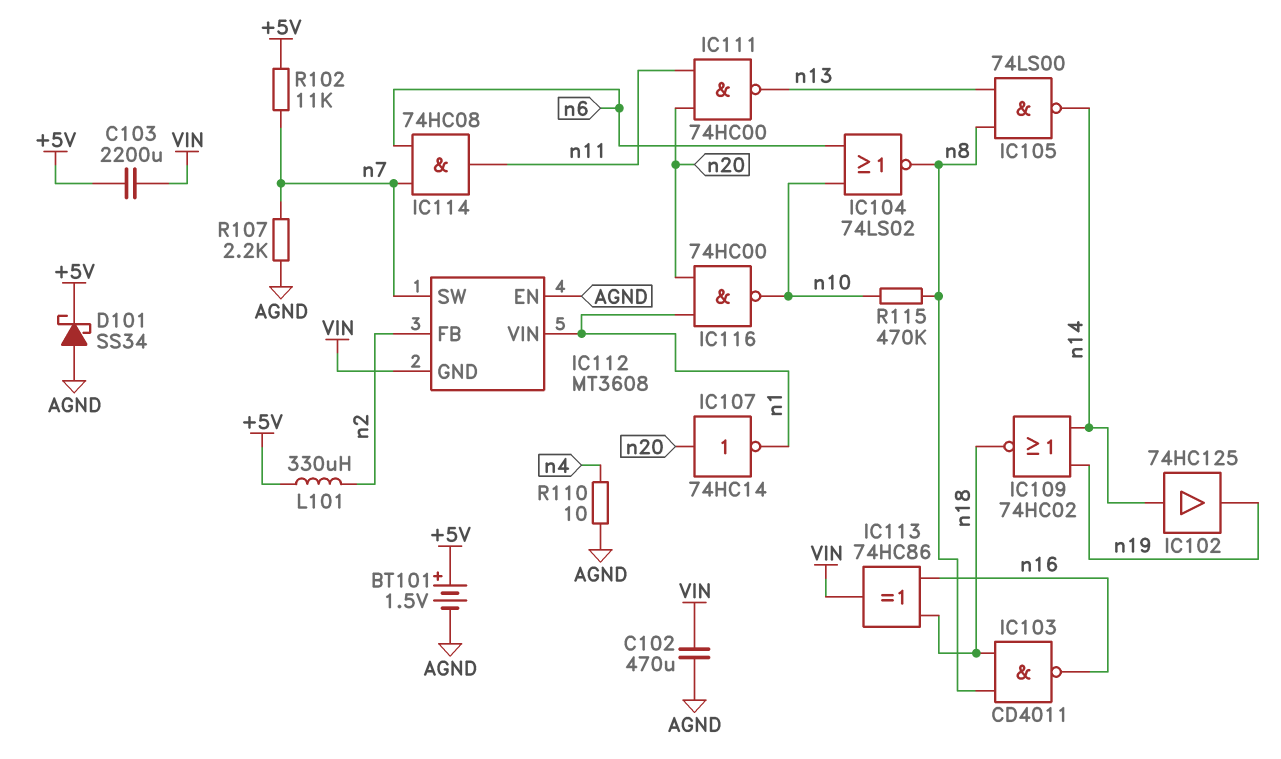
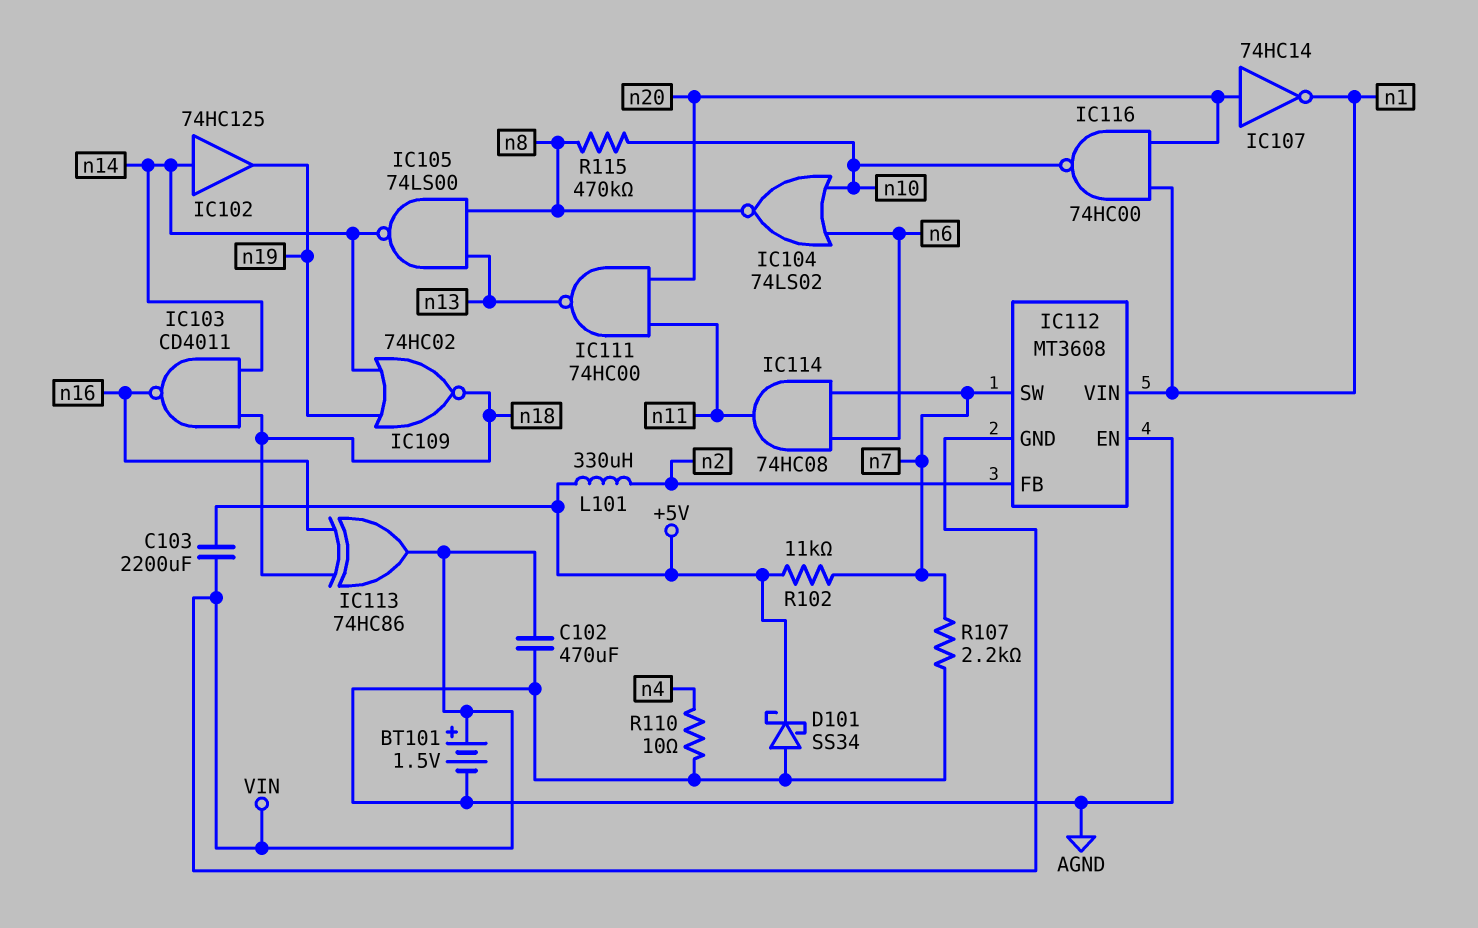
BT101: 1.5V (plus +5V, minus AGND) -> 1.5V (plus VIN, minus AGND)
IC103: NAND CD4011 (in n8, in n18, out n16) -> NAND CD4011 (in n14, in n18, out n16)

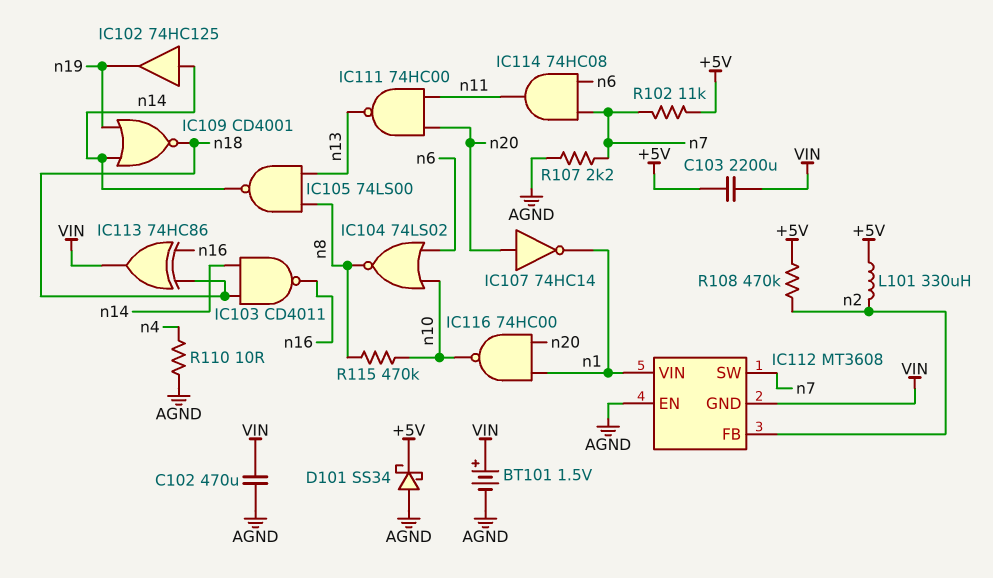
IC109: NOR 74HC02 (in n14, in n19, out n18) -> NOR CD4001 (in n14, in n19, out n18)
R108: none -> 470k (+5V, n2)

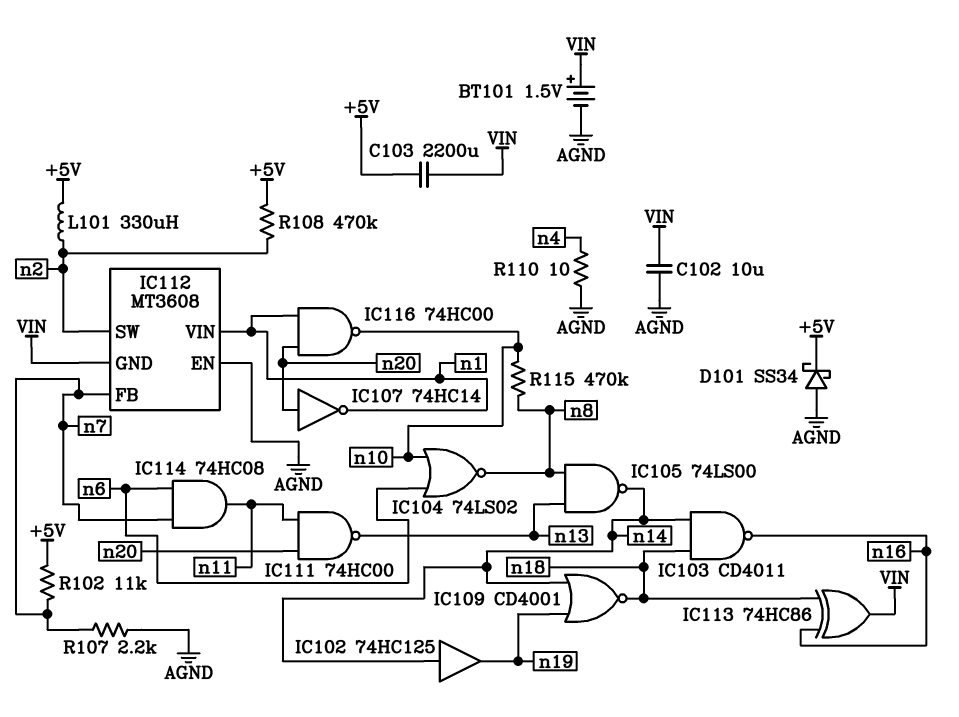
C102: 470uF (AGND, VIN) -> 10uF (AGND, VIN)
IC112 pin FB: n2 -> n7
IC112 pin SW: n7 -> n2

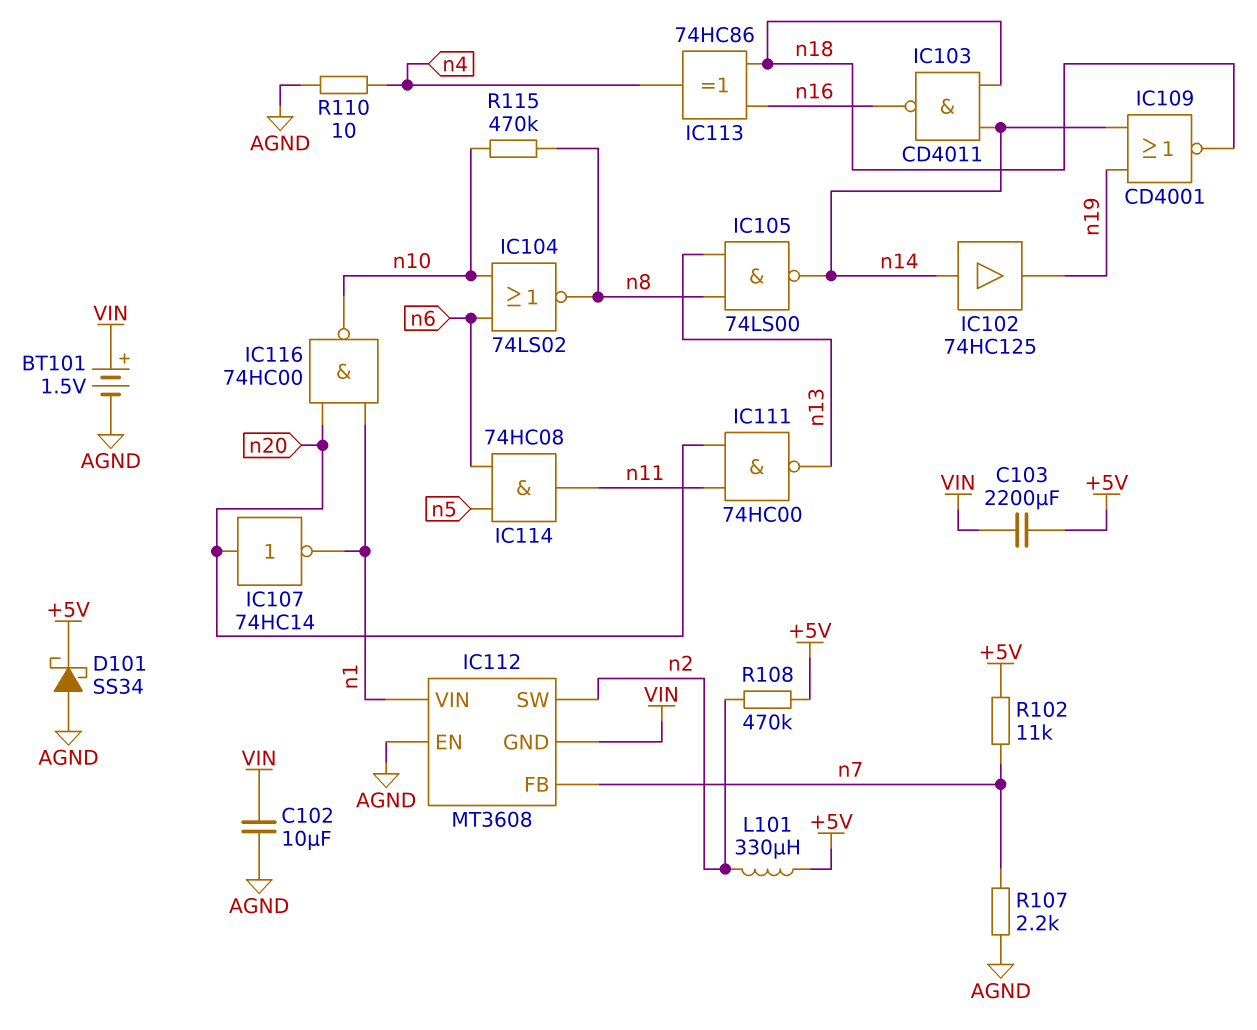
IC113: XOR 74HC86 (in n16, in n18, out VIN) -> XOR 74HC86 (in n16, in n18, out n4)
IC114: AND 74HC08 (in n6, in n7, out n11) -> AND 74HC08 (in n5, in n6, out n11)

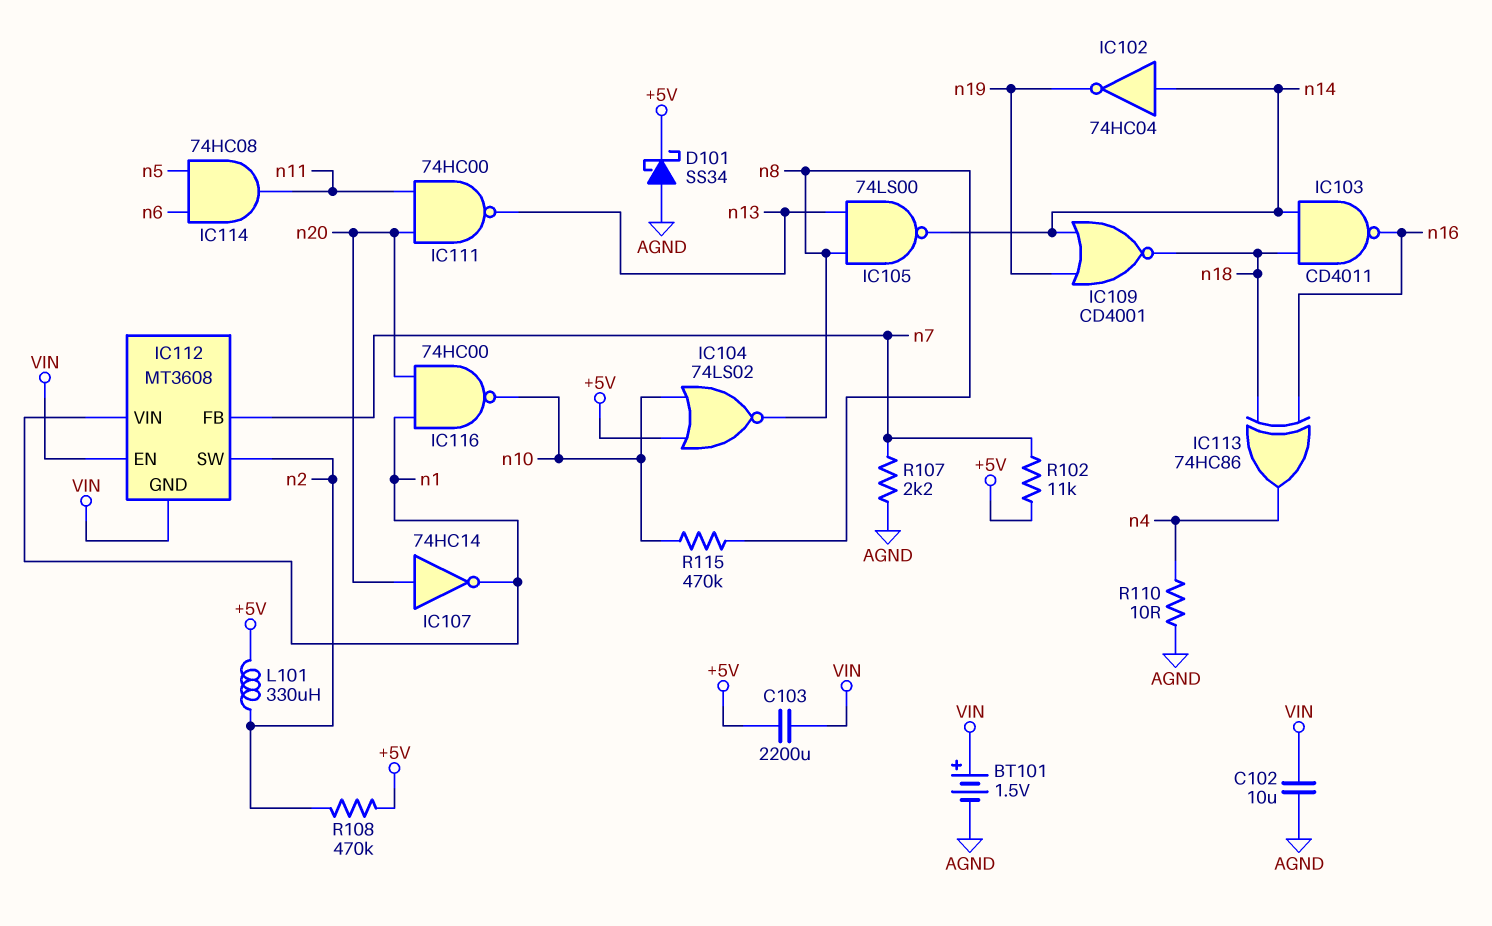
IC102: buffer 74HC125 (in n14, out n19) -> NOT 74HC04 (in n14, out n19)
IC104: NOR 74LS02 (in n6, in n10, out n8) -> NOR 74LS02 (in +5V, in n10, out n8)
IC112 pin EN: AGND -> VIN

